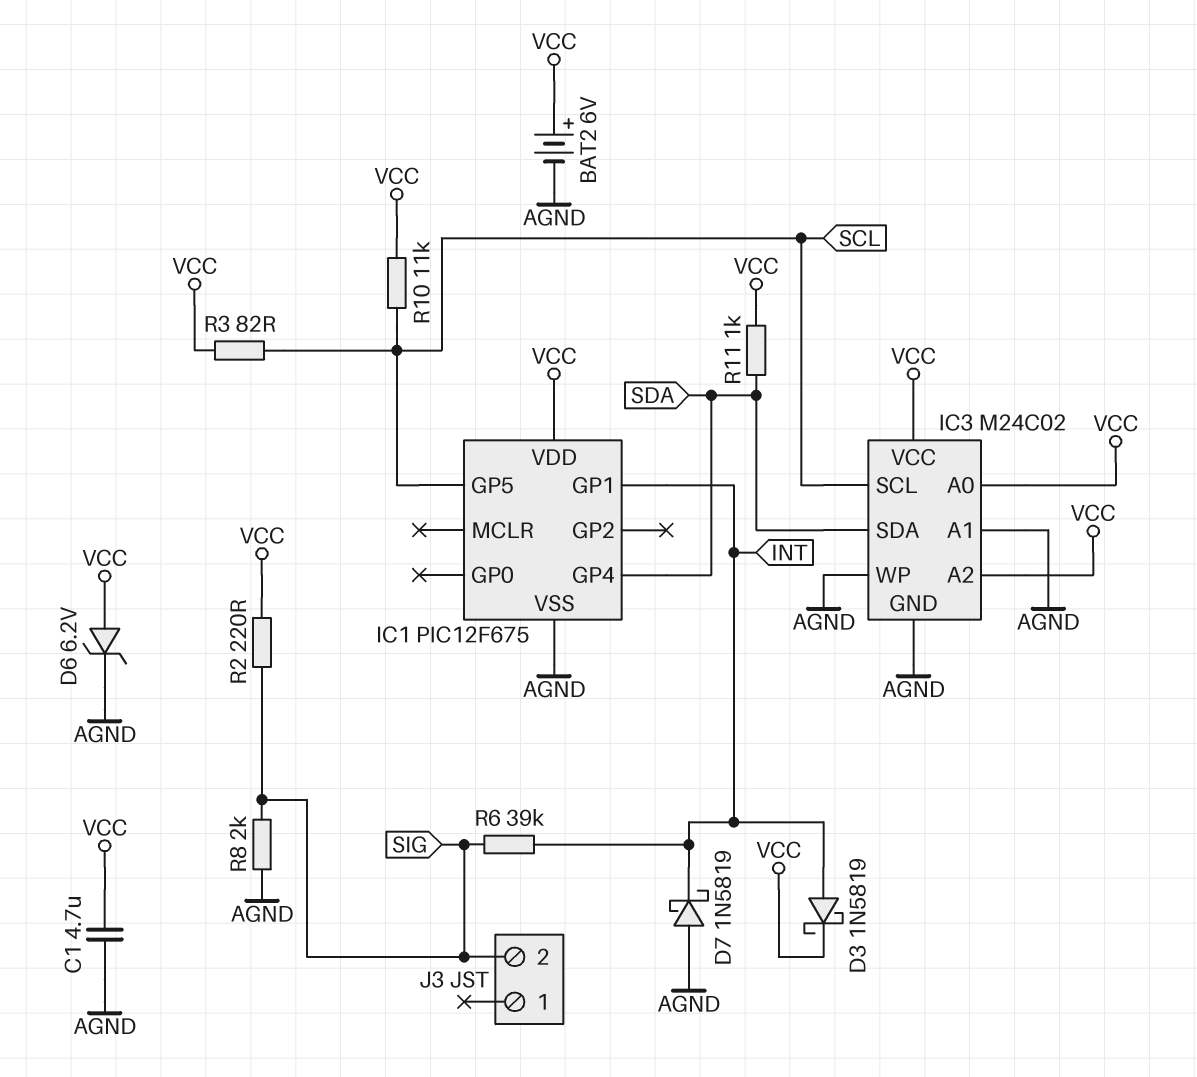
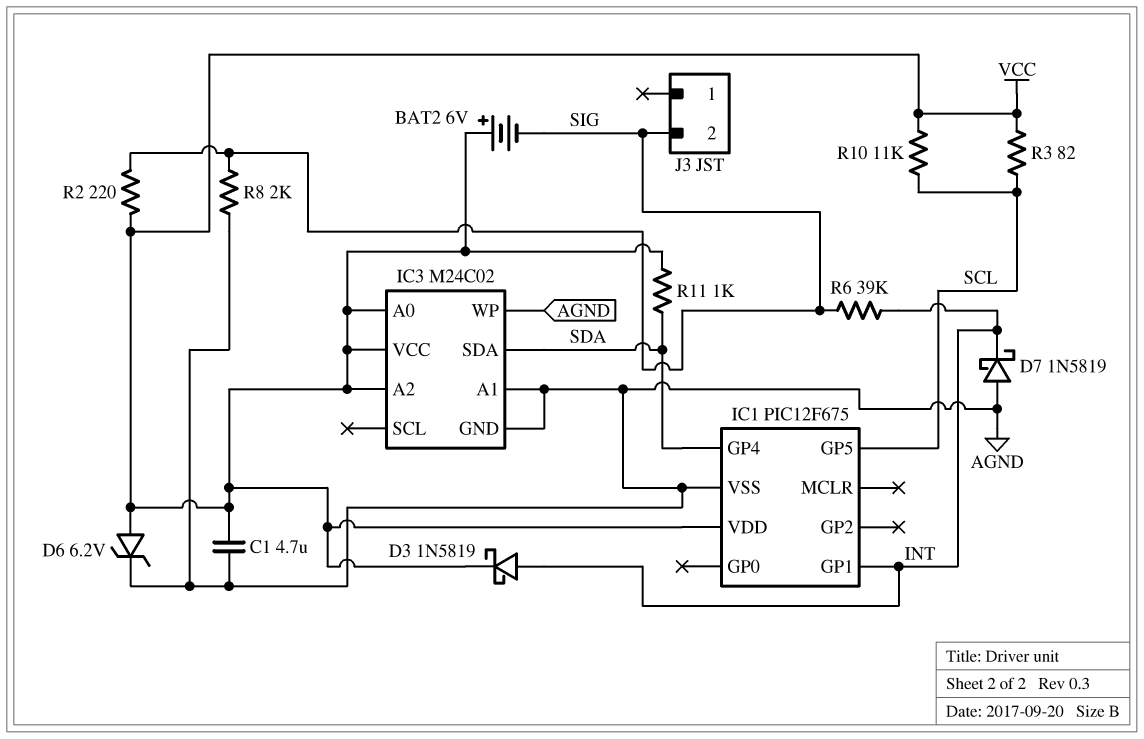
BAT2: 6V (plus VCC, minus AGND) -> 6V (plus VCC, minus SIG)
IC3 pin SCL: SCL -> none

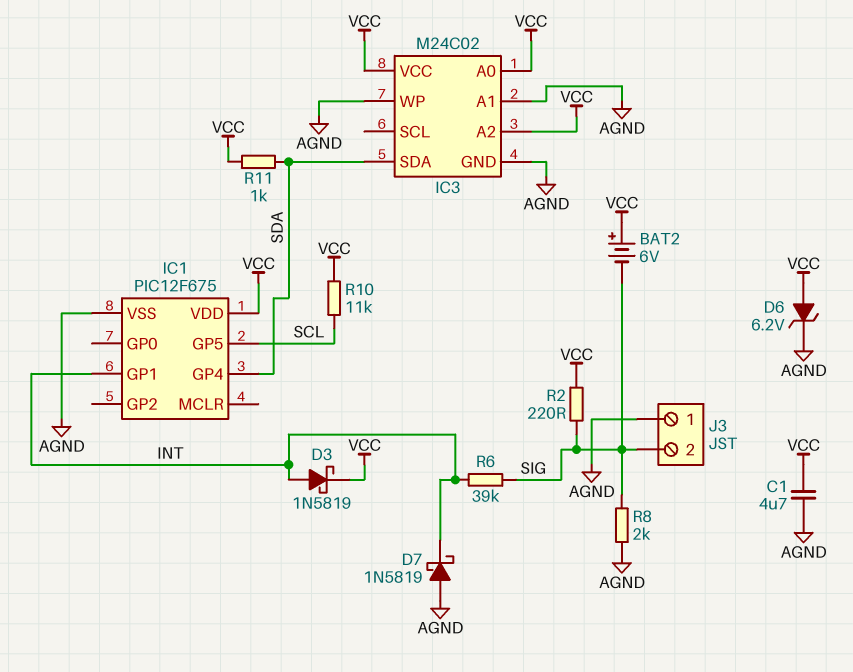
J3 pin 1: none -> AGND
R3: 82 (SCL, VCC) -> none

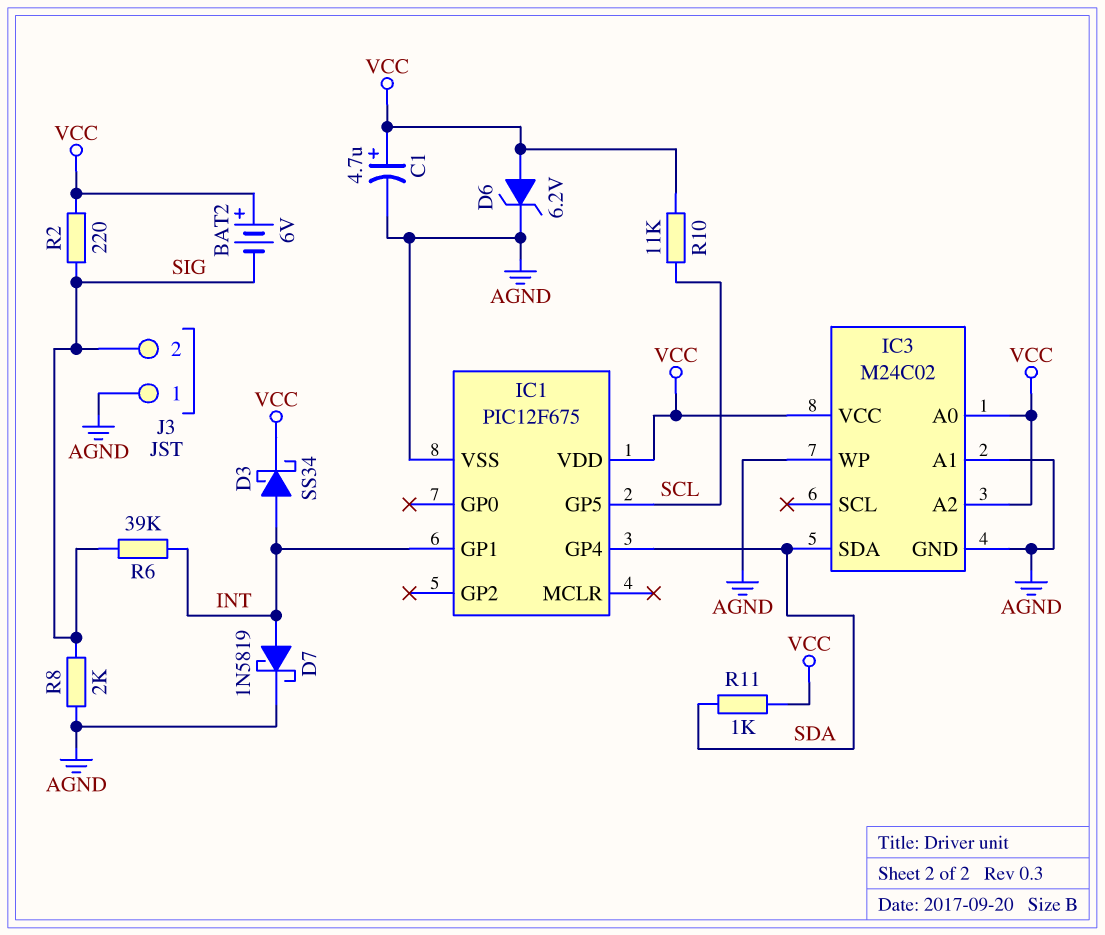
C1: 4.7uF (AGND, VCC) -> 4.7uF (plus VCC, minus AGND)
D3: schottky 1N5819 (A INT, K VCC) -> schottky SS34 (A INT, K VCC)
D7: schottky 1N5819 (A AGND, K INT) -> schottky 1N5819 (A INT, K AGND)

